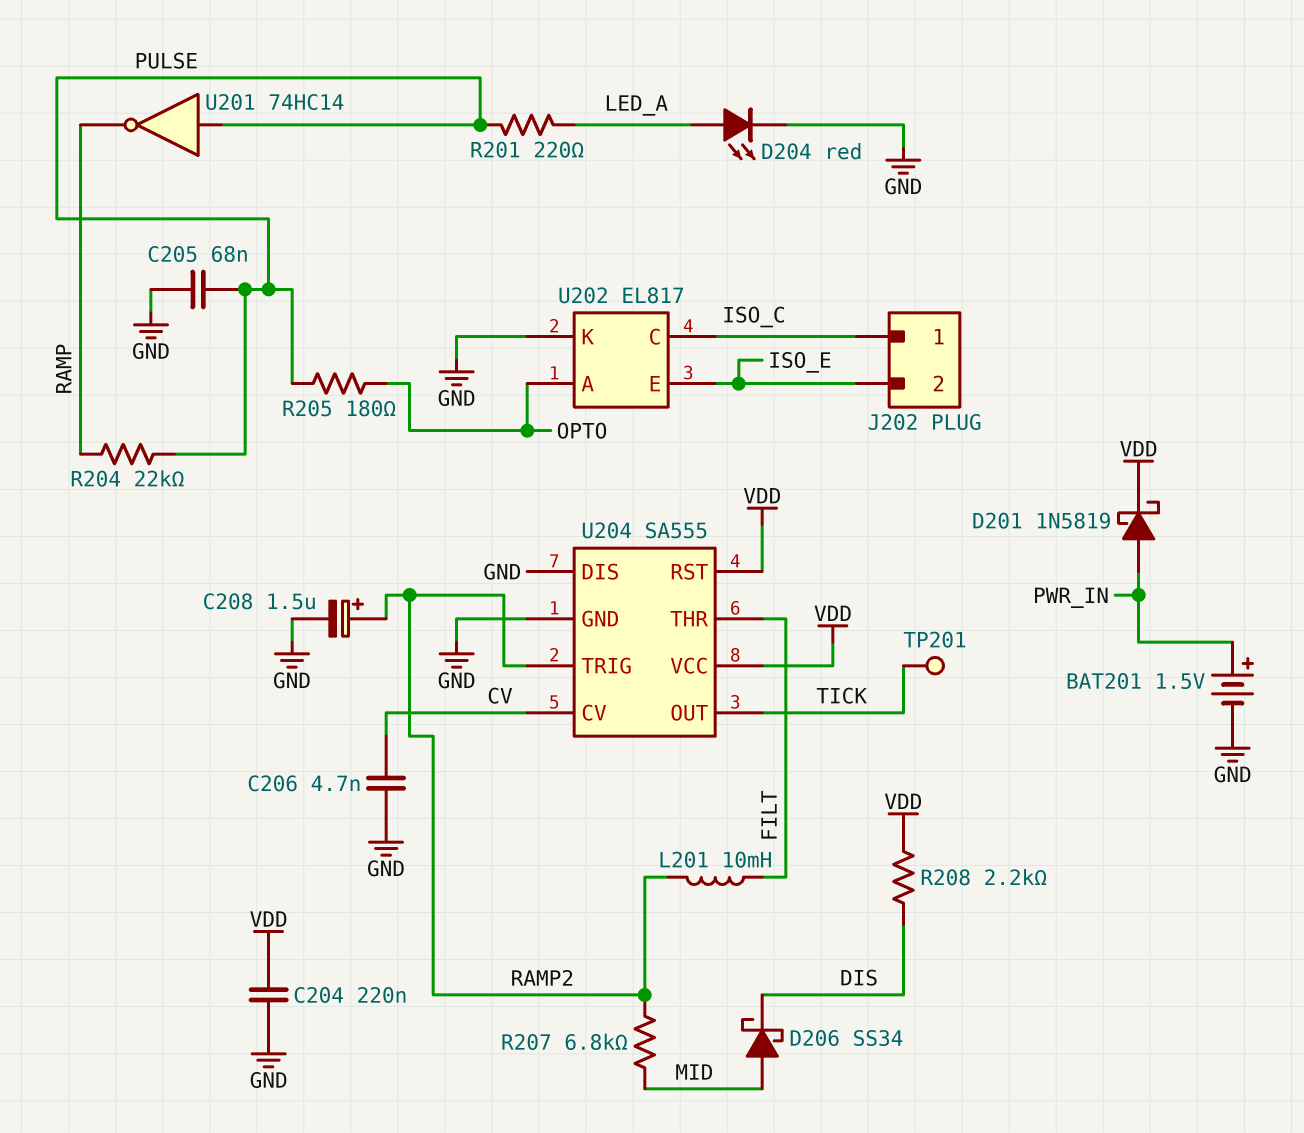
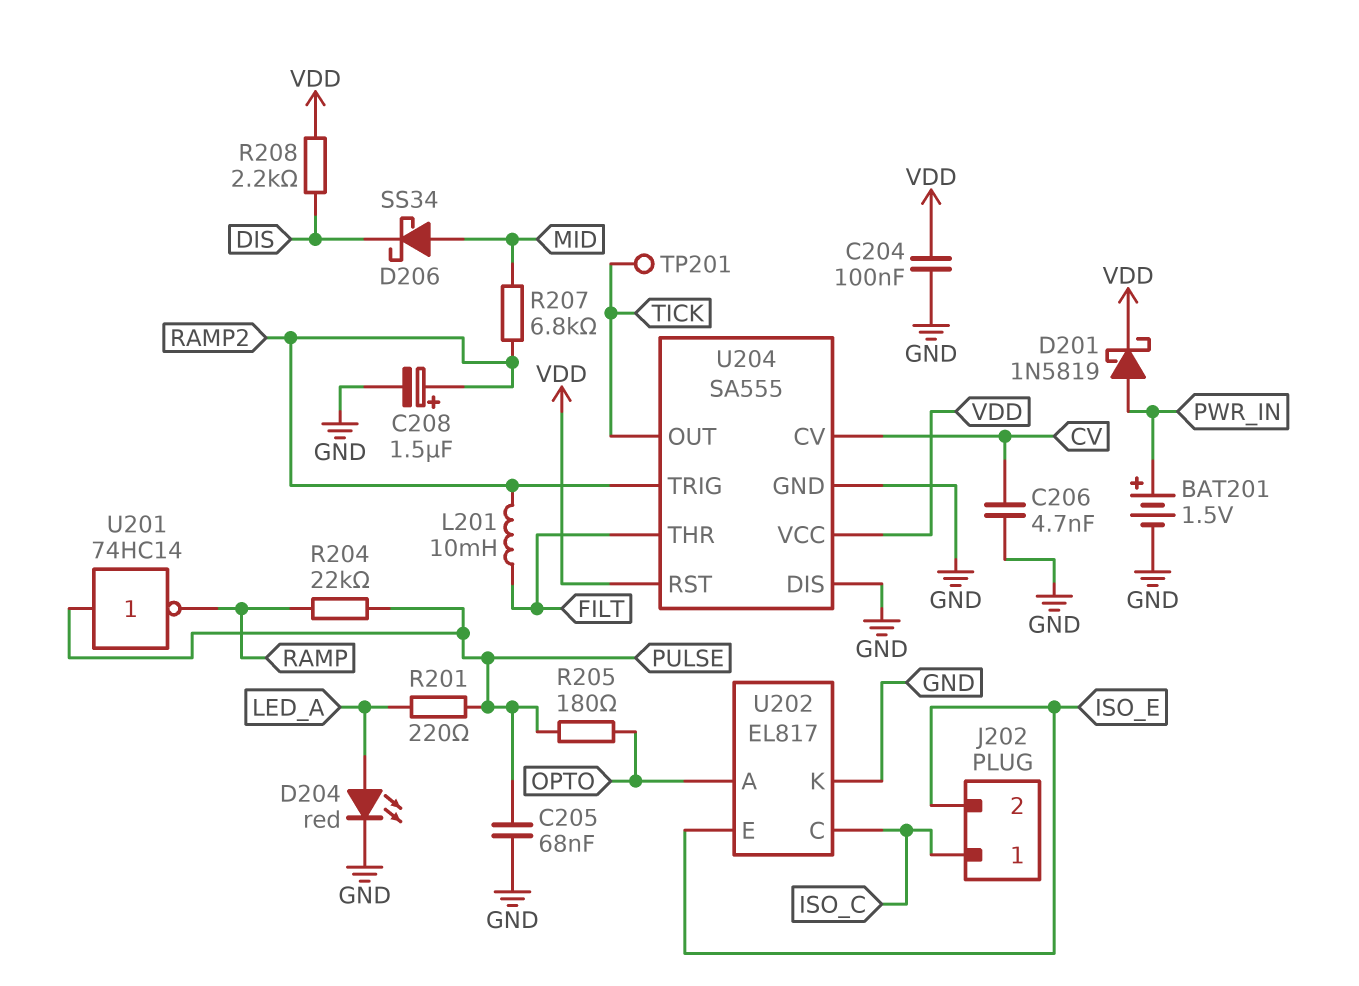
C204: 220nF (GND, VDD) -> 100nF (GND, VDD)

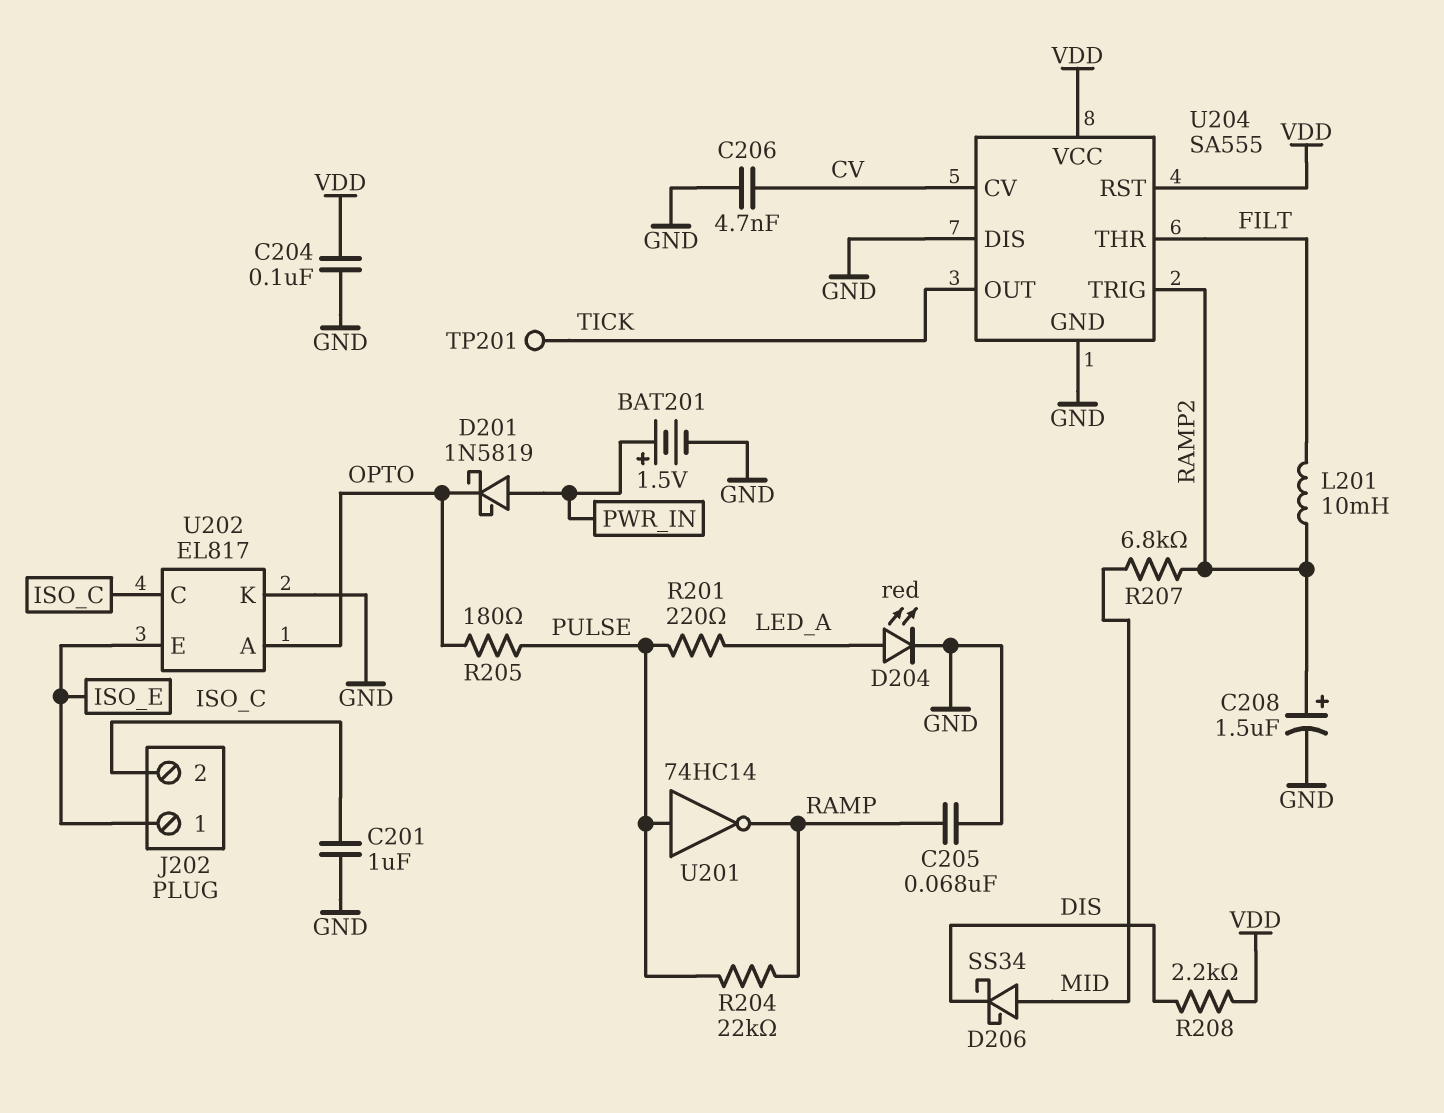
C201: none -> 1uF (GND, ISO_C)
C205: 68nF (GND, PULSE) -> 68nF (GND, RAMP)
D201: schottky 1N5819 (A PWR_IN, K VDD) -> schottky 1N5819 (A PWR_IN, K OPTO)
J202 pin 1: ISO_C -> ISO_E
J202 pin 2: ISO_E -> ISO_C

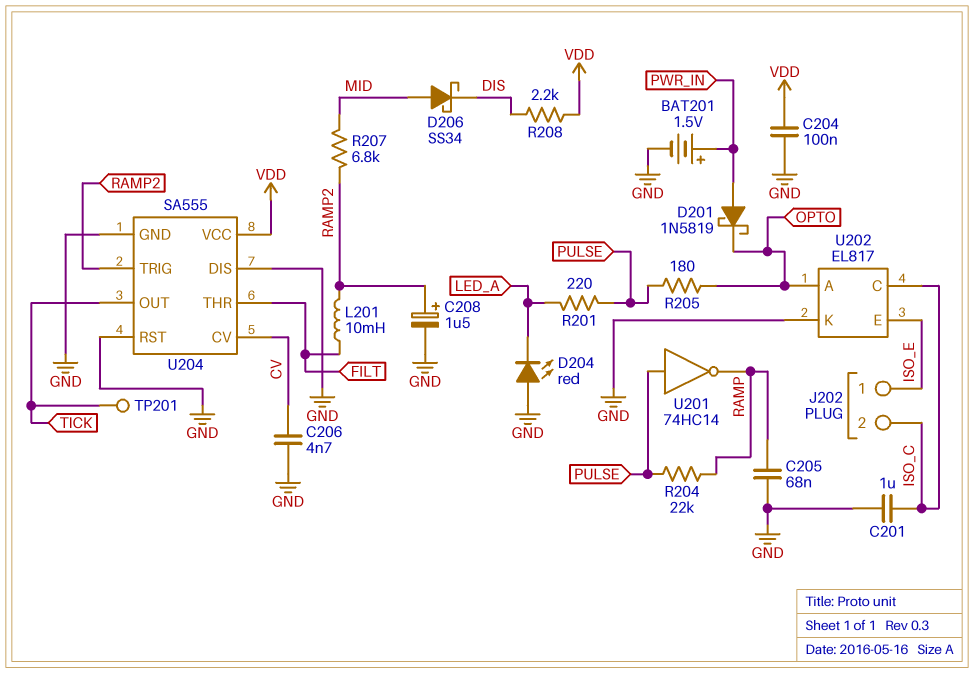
D204: LED red (A LED_A, K GND) -> LED red (A GND, K LED_A)
U204 pin RST: VDD -> GND

